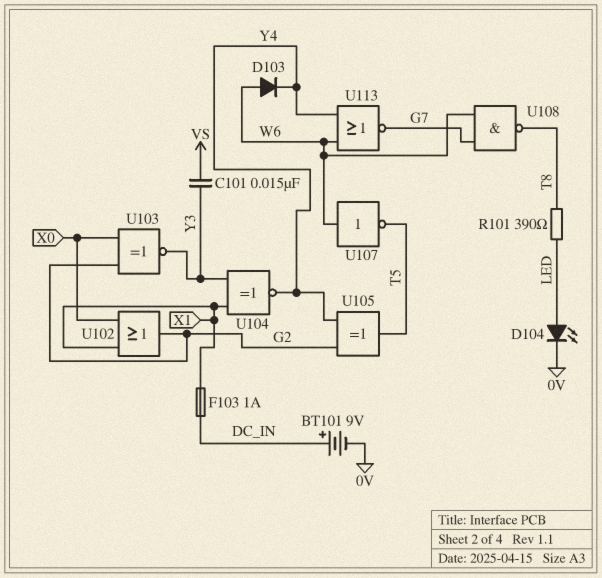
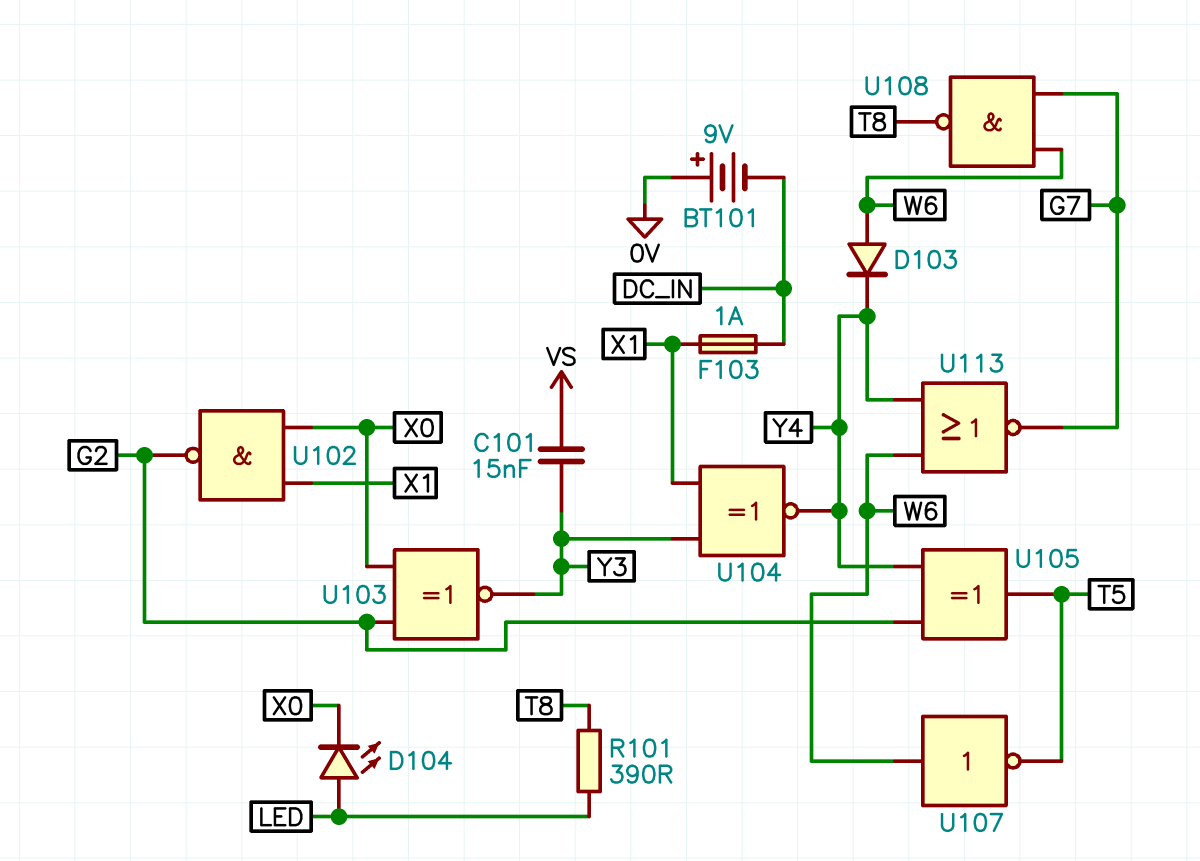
BT101: 9V (plus DC_IN, minus 0V) -> 9V (plus 0V, minus DC_IN)
D104: LED (A LED, K 0V) -> LED (A LED, K X0)
U102: OR (in X0, in X1, out G2) -> NAND (in X0, in X1, out G2)

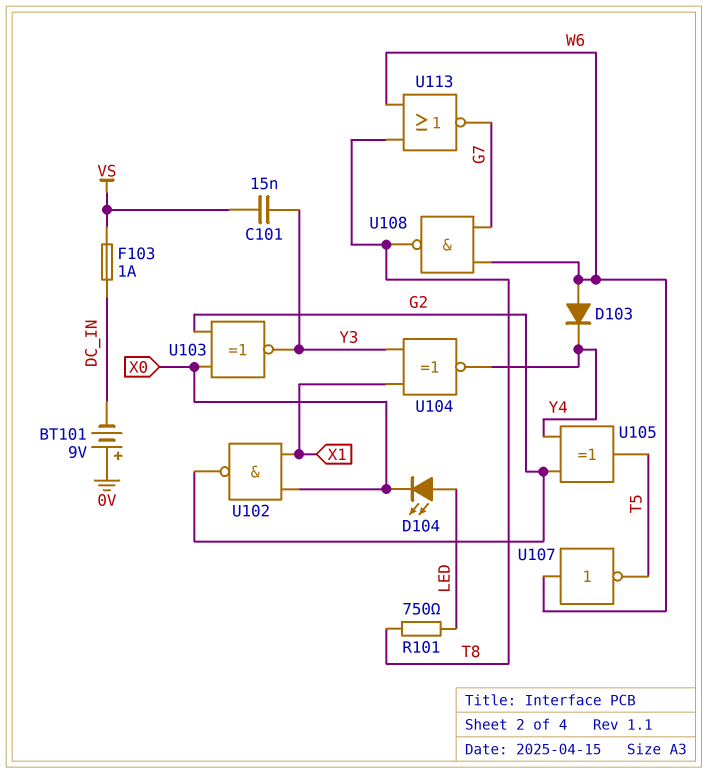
F103: 1A (DC_IN, X1) -> 1A (DC_IN, VS)
R101: 390 (LED, T8) -> 750 (LED, T8)
U113: NOR (in W6, in Y4, out G7) -> NOR (in T8, in W6, out G7)

